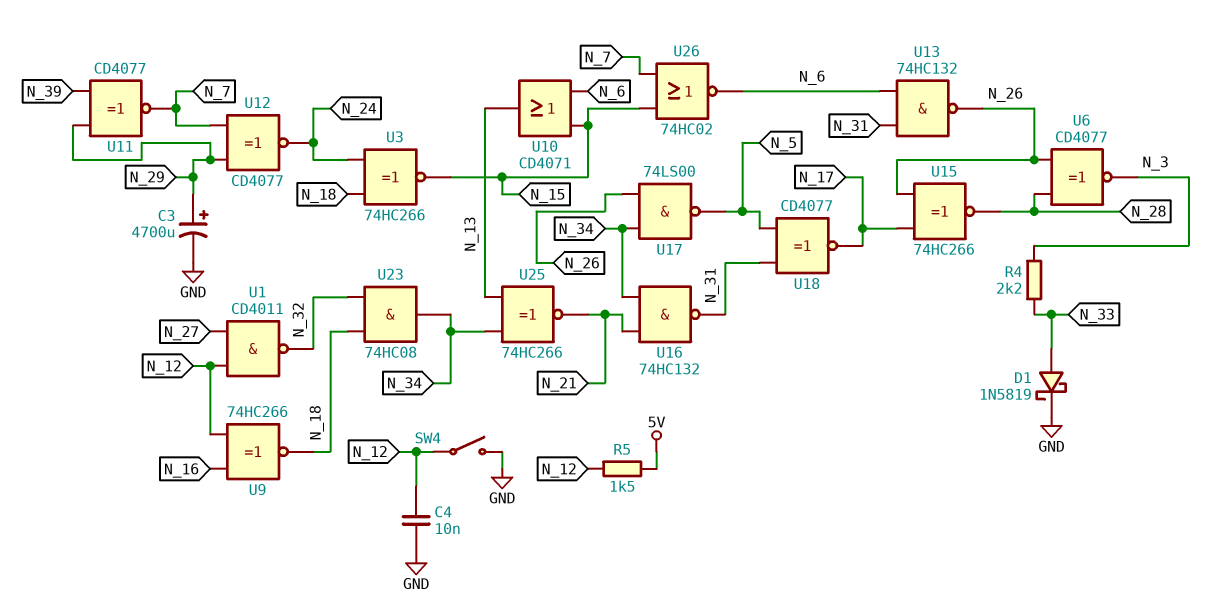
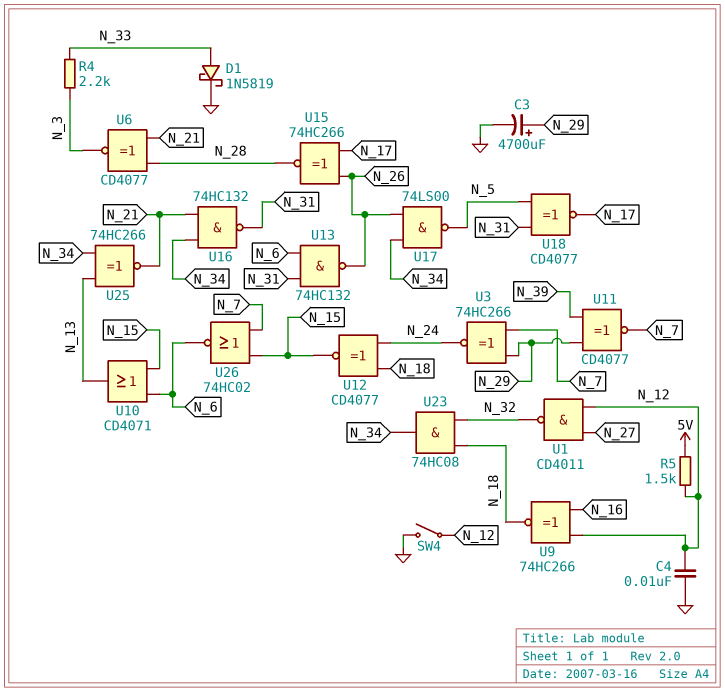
U3: XNOR 74HC266 (in N_18, in N_24, out N_15) -> XNOR 74HC266 (in N_7, in N_29, out N_24)
U6: XNOR CD4077 (in N_26, in N_28, out N_3) -> XNOR CD4077 (in N_21, in N_28, out N_3)
U12: XNOR CD4077 (in N_7, in N_29, out N_24) -> XNOR CD4077 (in N_18, in N_24, out N_15)

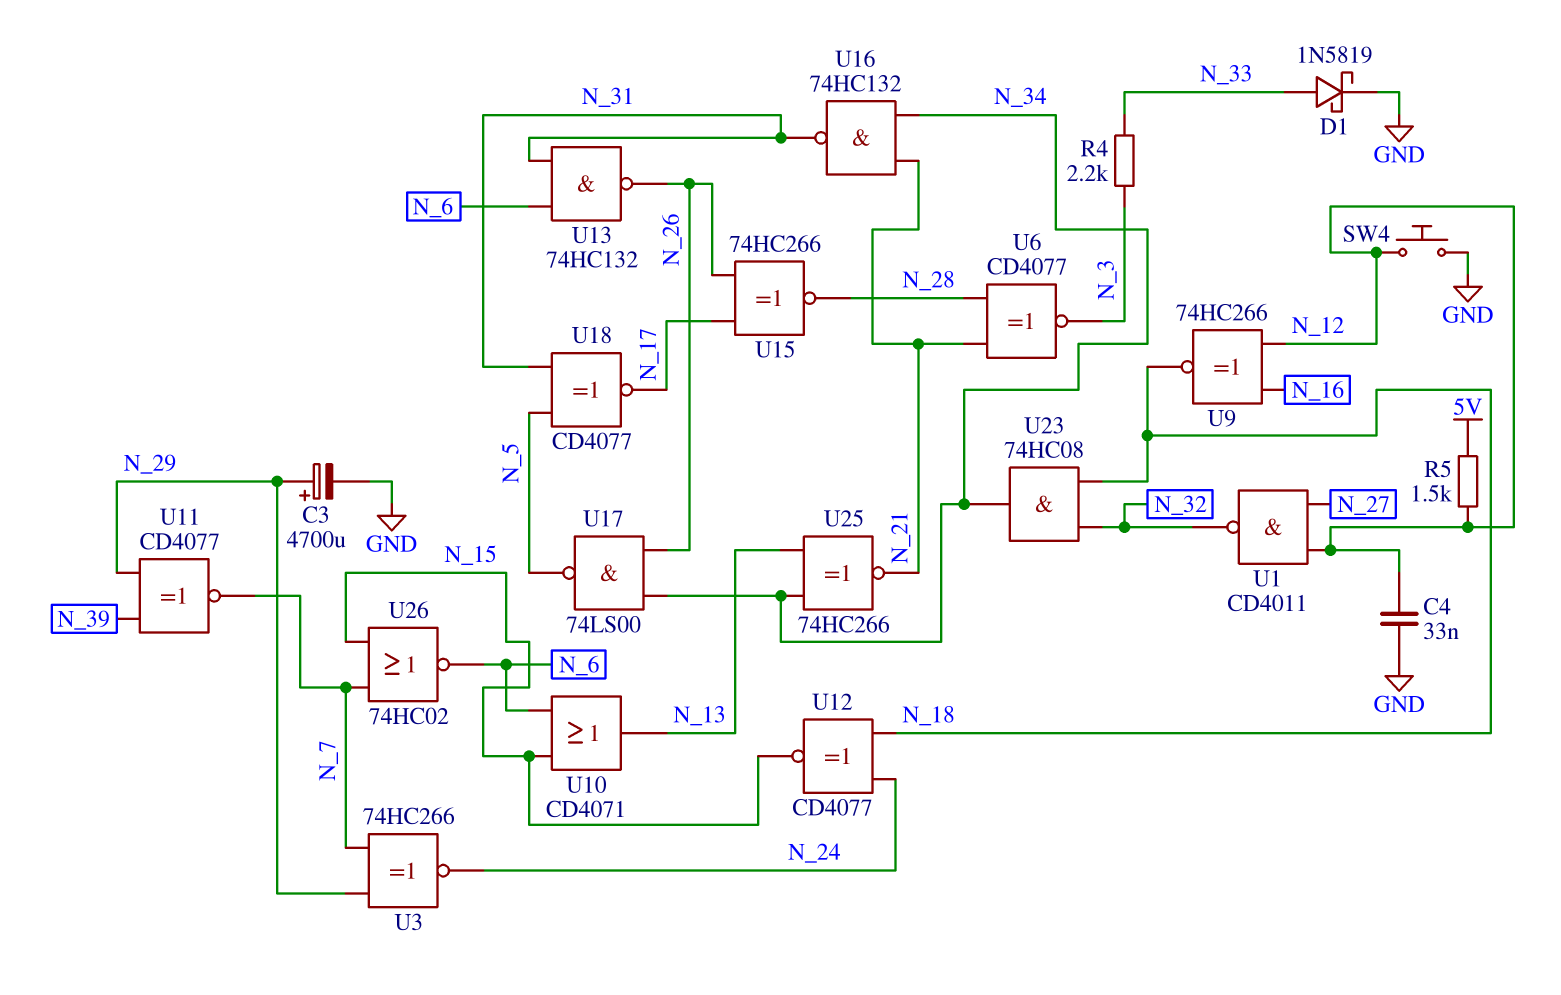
C4: 10nF (GND, N_12) -> 33nF (GND, N_12)
SW4: switch (GND, N_12) -> button (GND, N_12)

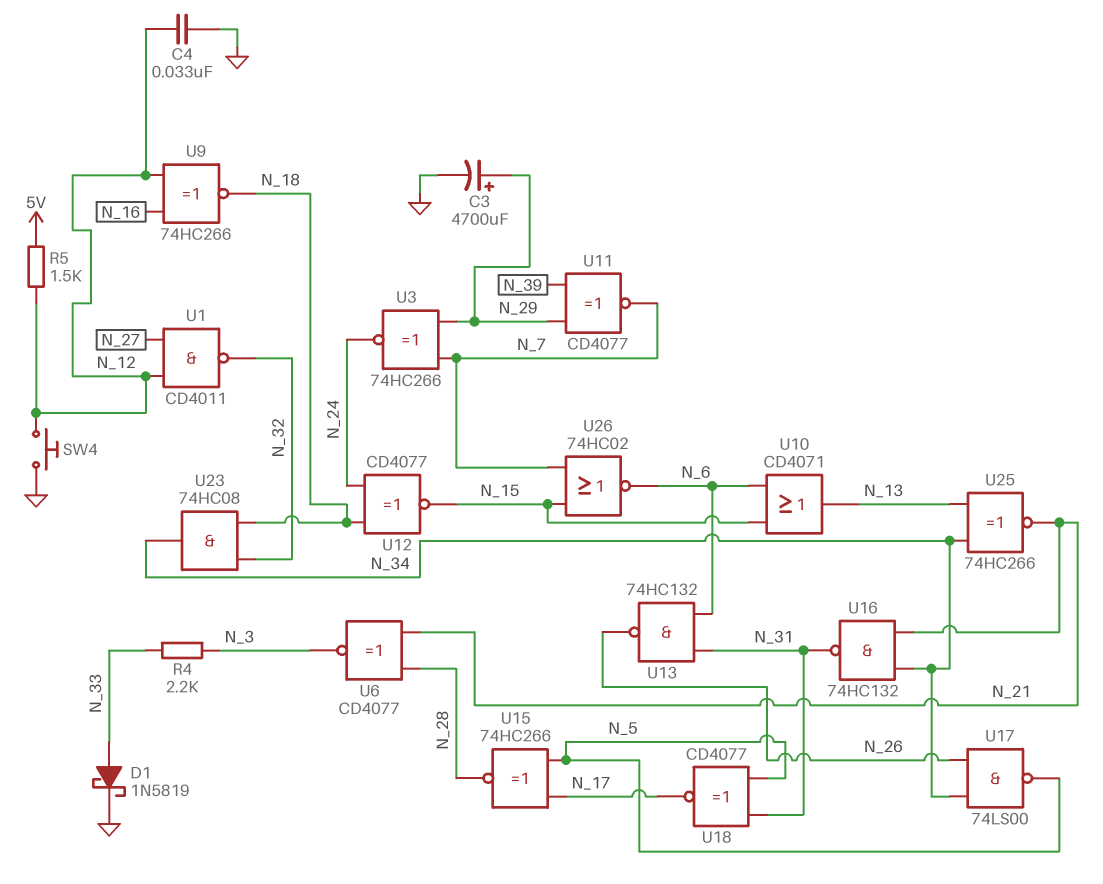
U15: XNOR 74HC266 (in N_17, in N_26, out N_28) -> XNOR 74HC266 (in N_5, in N_17, out N_28)

